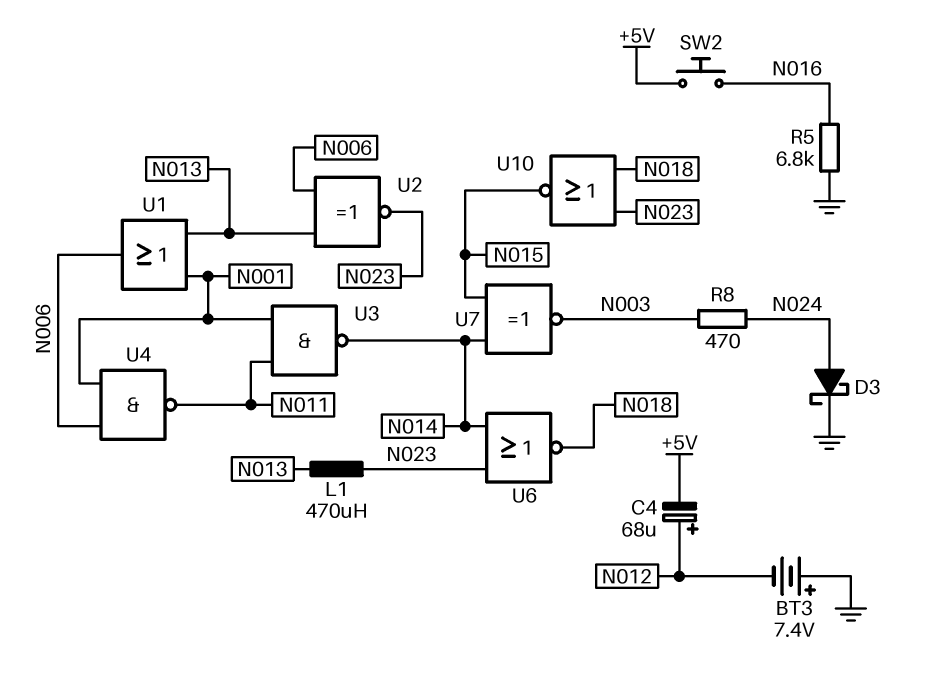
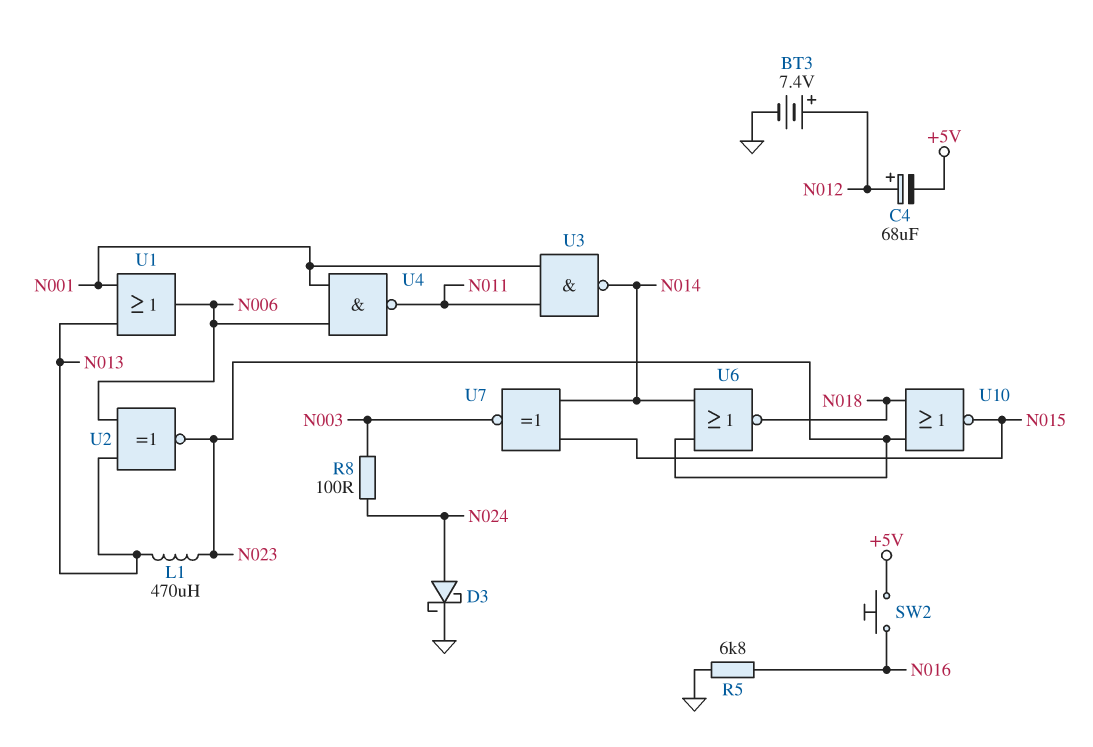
BT3: 7.4V (plus GND, minus N012) -> 7.4V (plus N012, minus GND)
R8: 470 (N003, N024) -> 100 (N003, N024)

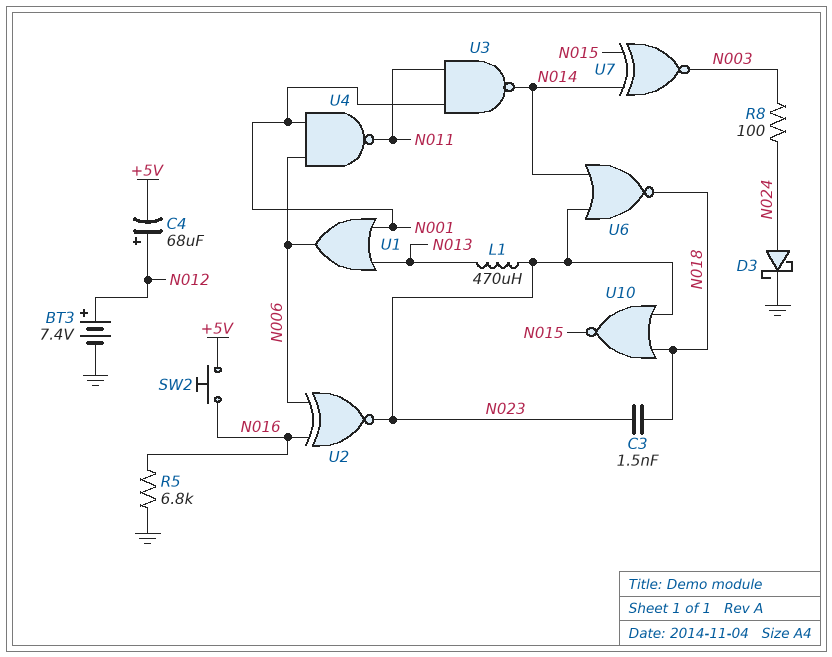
C3: none -> 1.5nF (N018, N023)
U2: XNOR (in N006, in N013, out N023) -> XNOR (in N006, in N016, out N023)

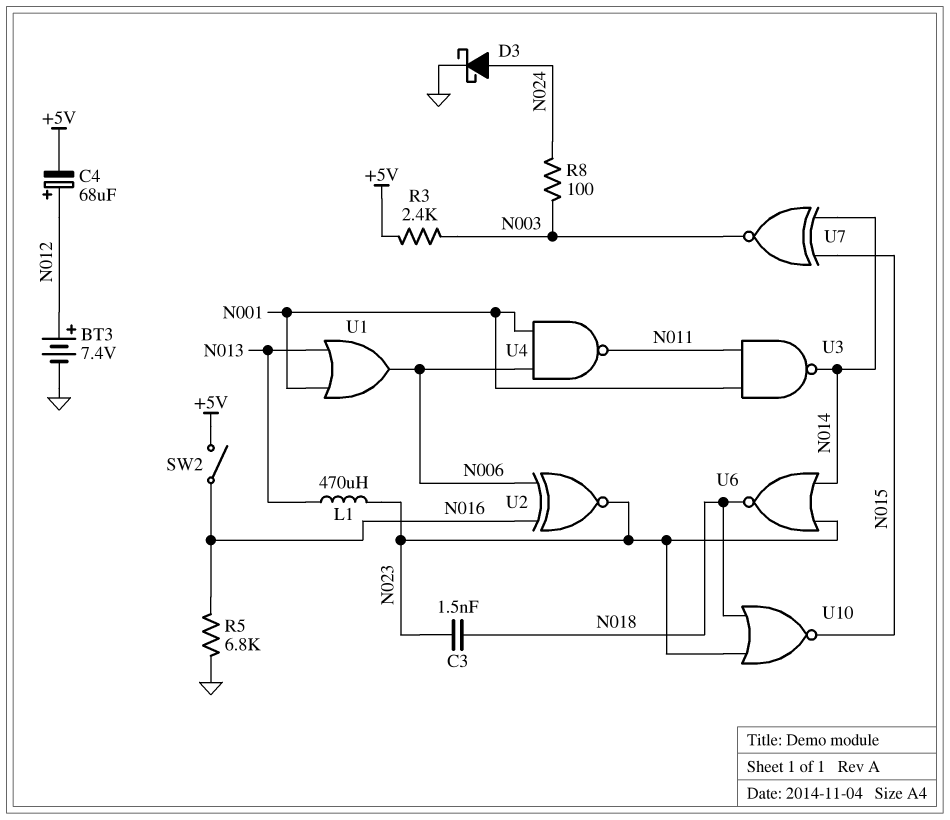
R3: none -> 2.4k (+5V, N003)
SW2: button (+5V, N016) -> switch (+5V, N016)

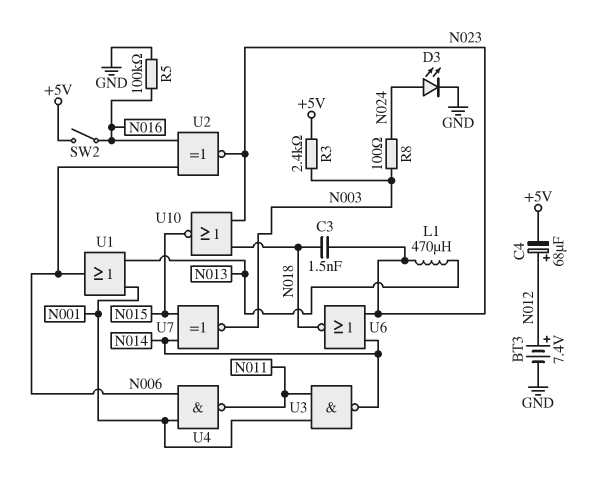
D3: schottky (A N024, K GND) -> LED (A N024, K GND)
R5: 6.8k (GND, N016) -> 100k (GND, N016)

